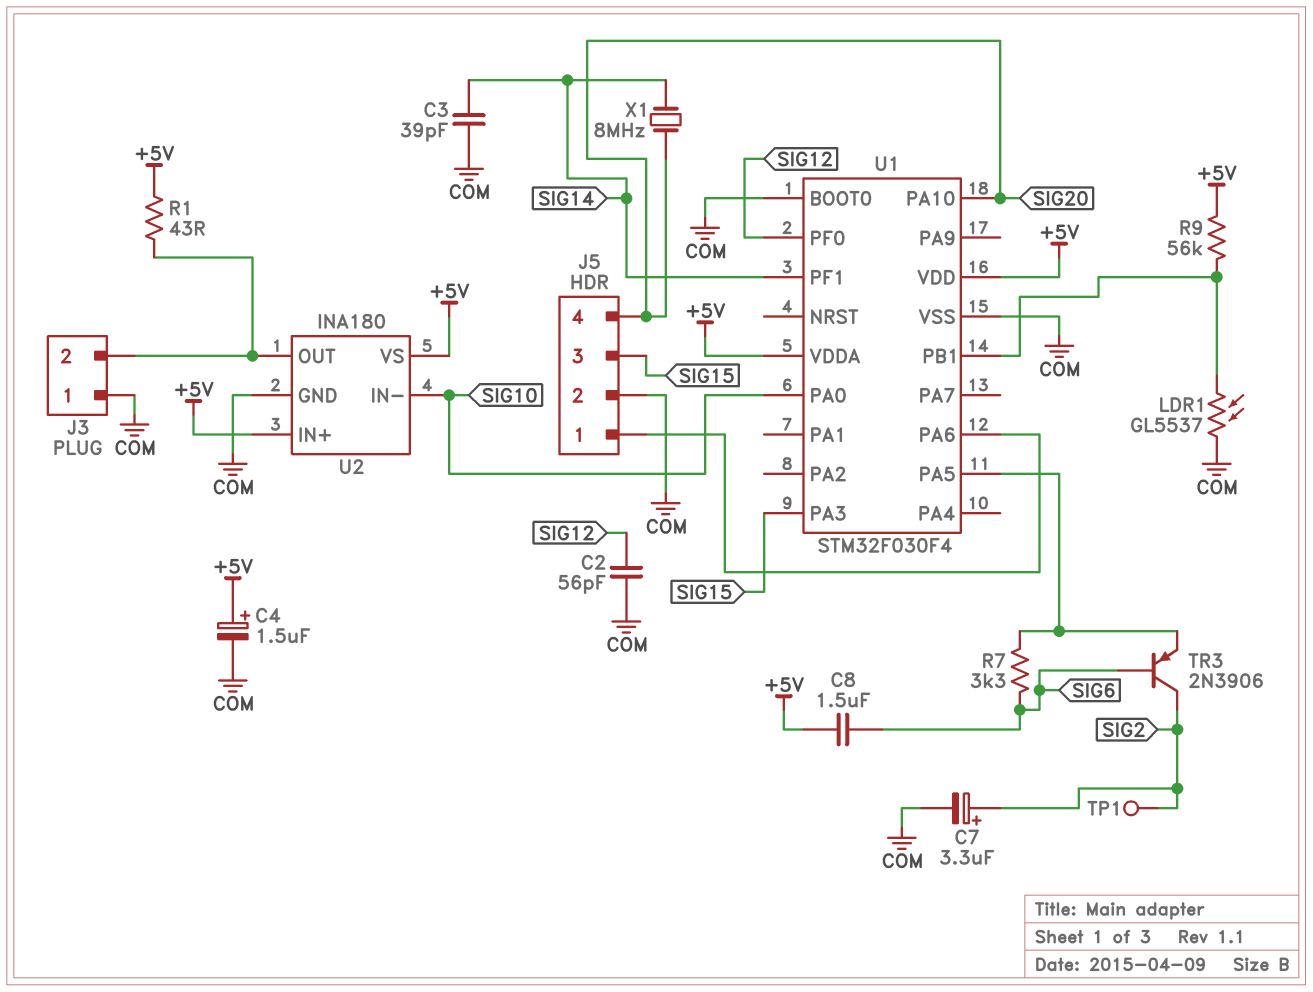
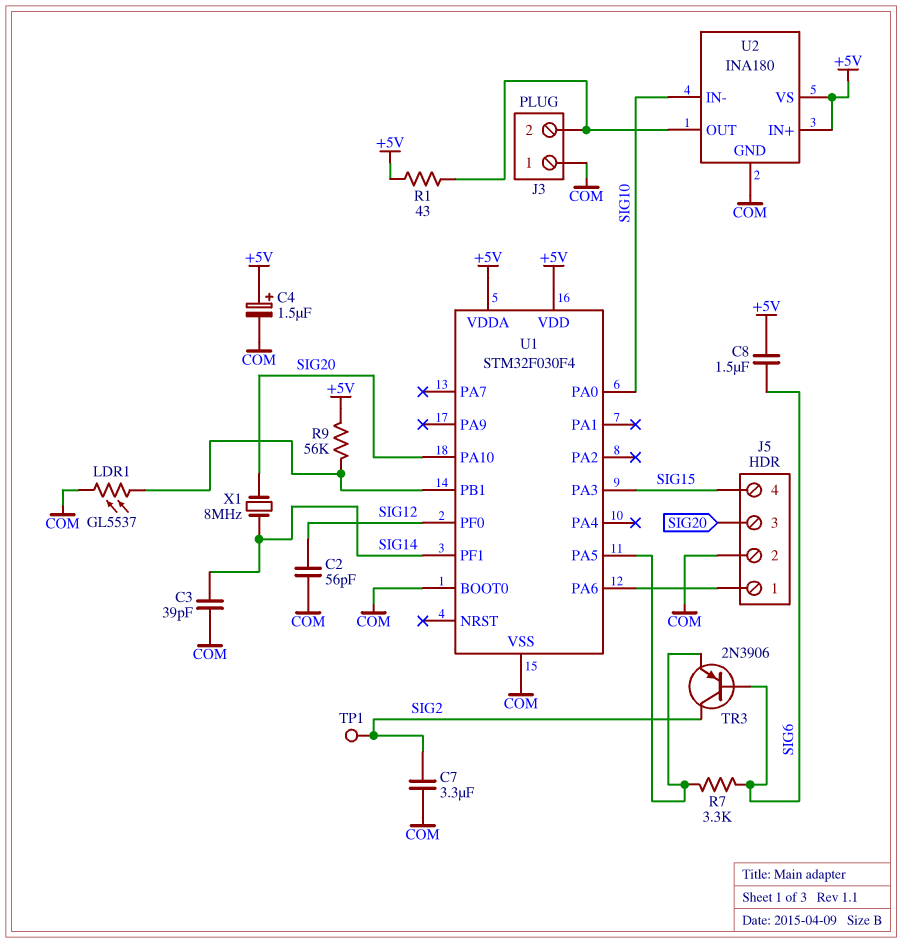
C7: 3.3uF (plus SIG2, minus COM) -> 3.3uF (COM, SIG2)
J5 pin 3: SIG15 -> SIG20
J5 pin 4: SIG20 -> SIG15

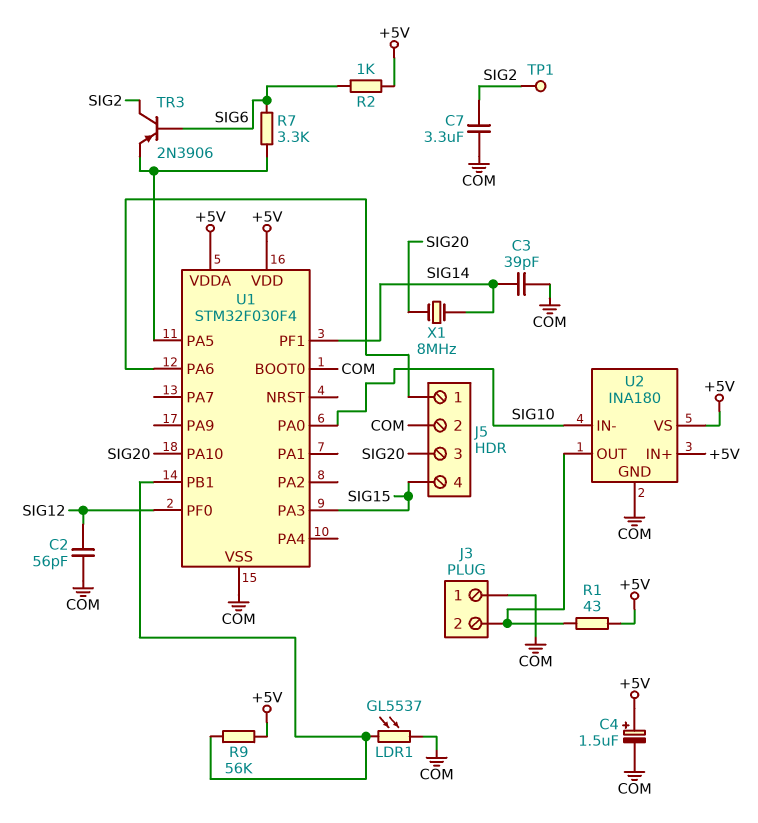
C8: 1.5uF (+5V, SIG6) -> none
R2: none -> 1k (+5V, SIG6)

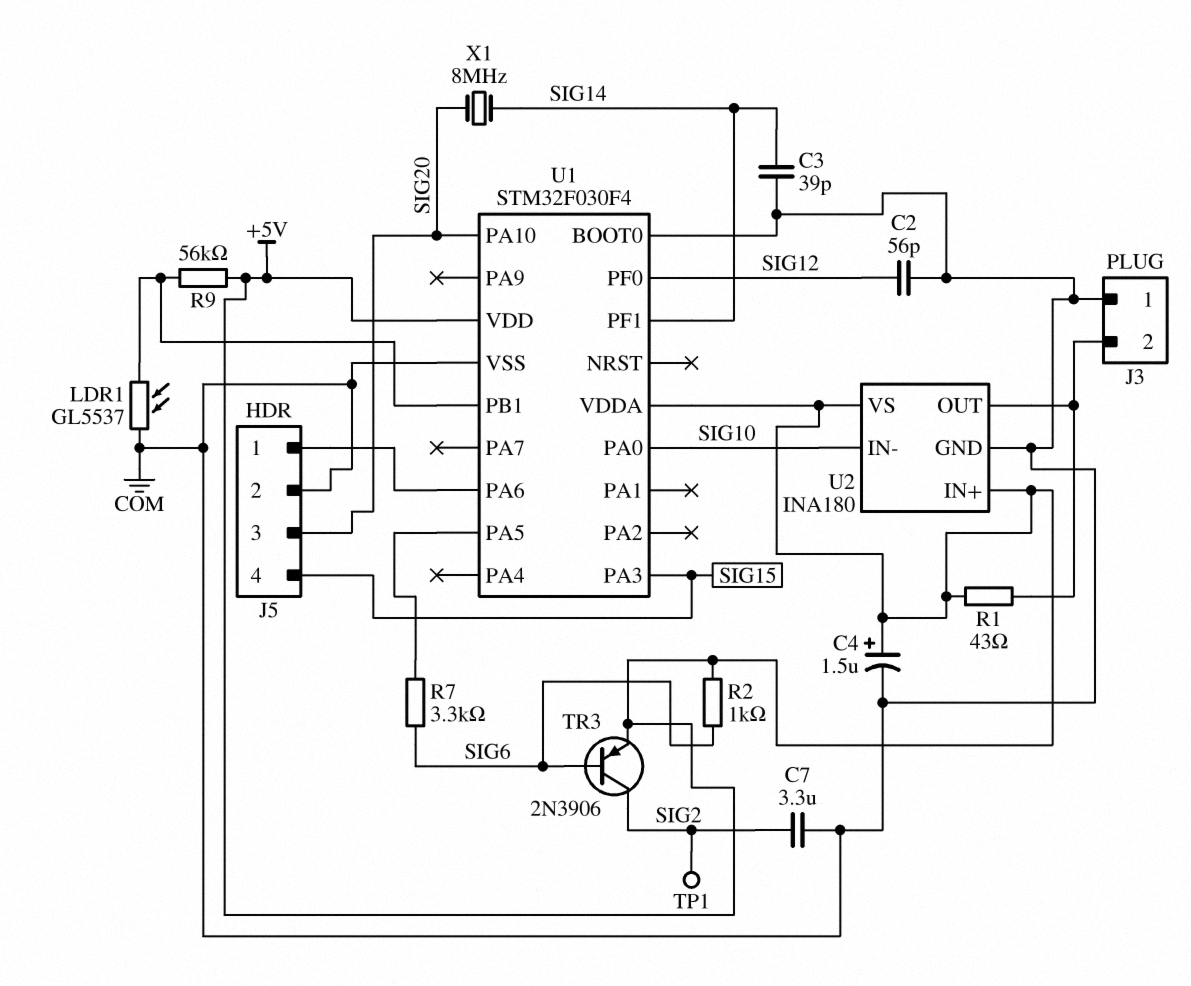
TR3: PNP 2N3906 (B SIG6, C SIG2, E U1/PA5) -> PNP 2N3906 (B SIG6, C SIG2, E +5V)

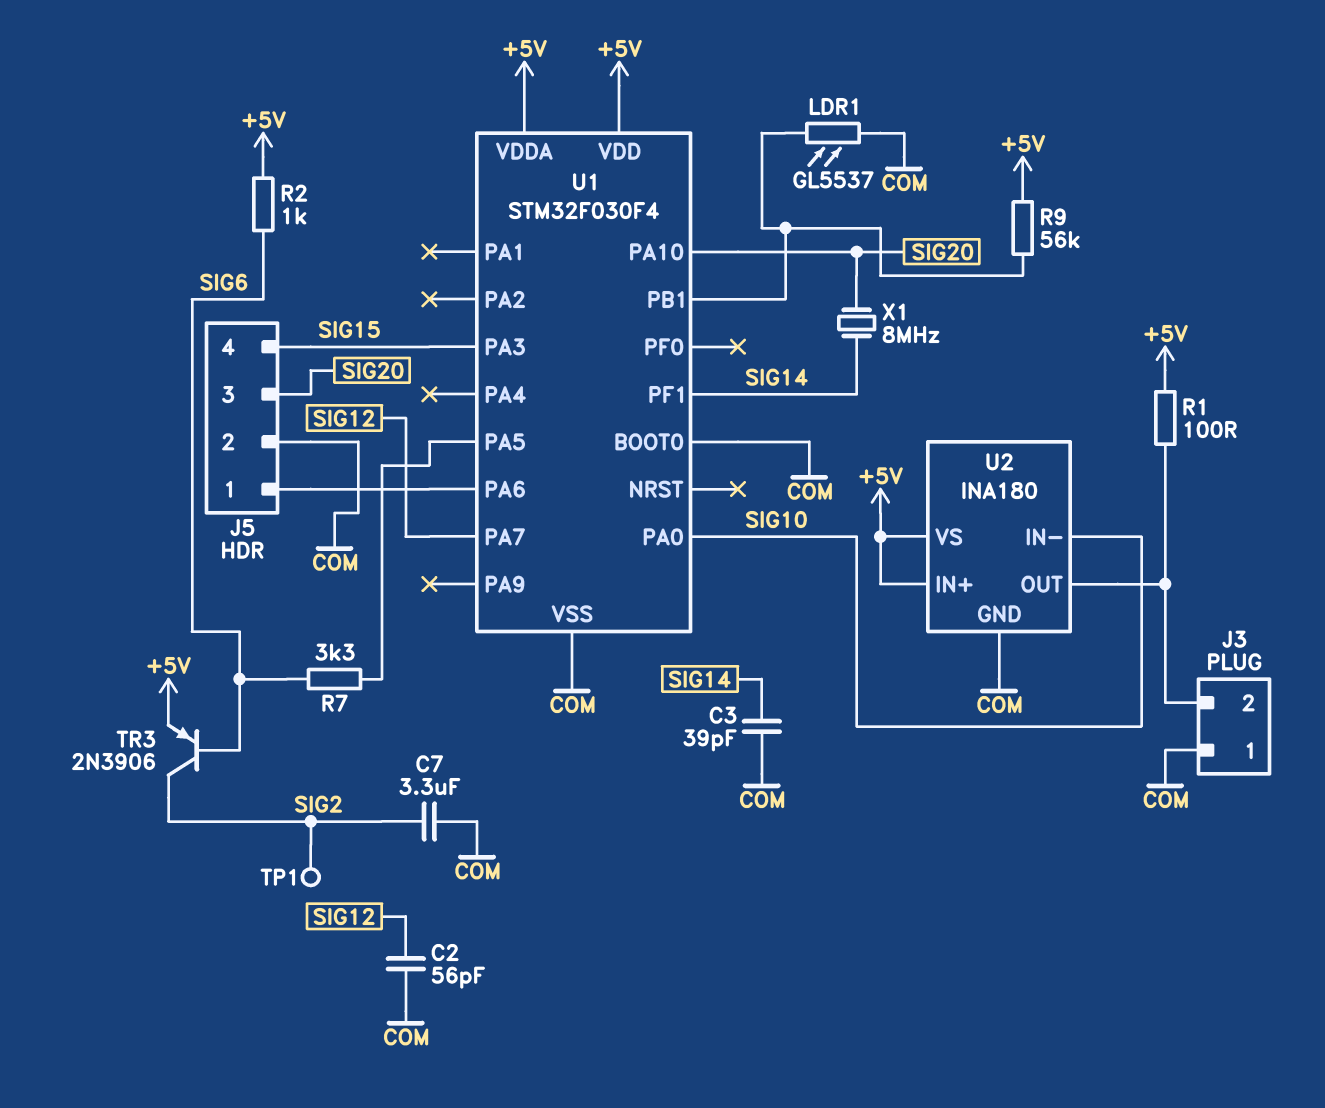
C4: 1.5uF (plus +5V, minus COM) -> none
R1: 43 (+5V, J3/2) -> 100 (+5V, J3/2)
U1 pin PA7: none -> SIG12
U1 pin PF0: SIG12 -> none

